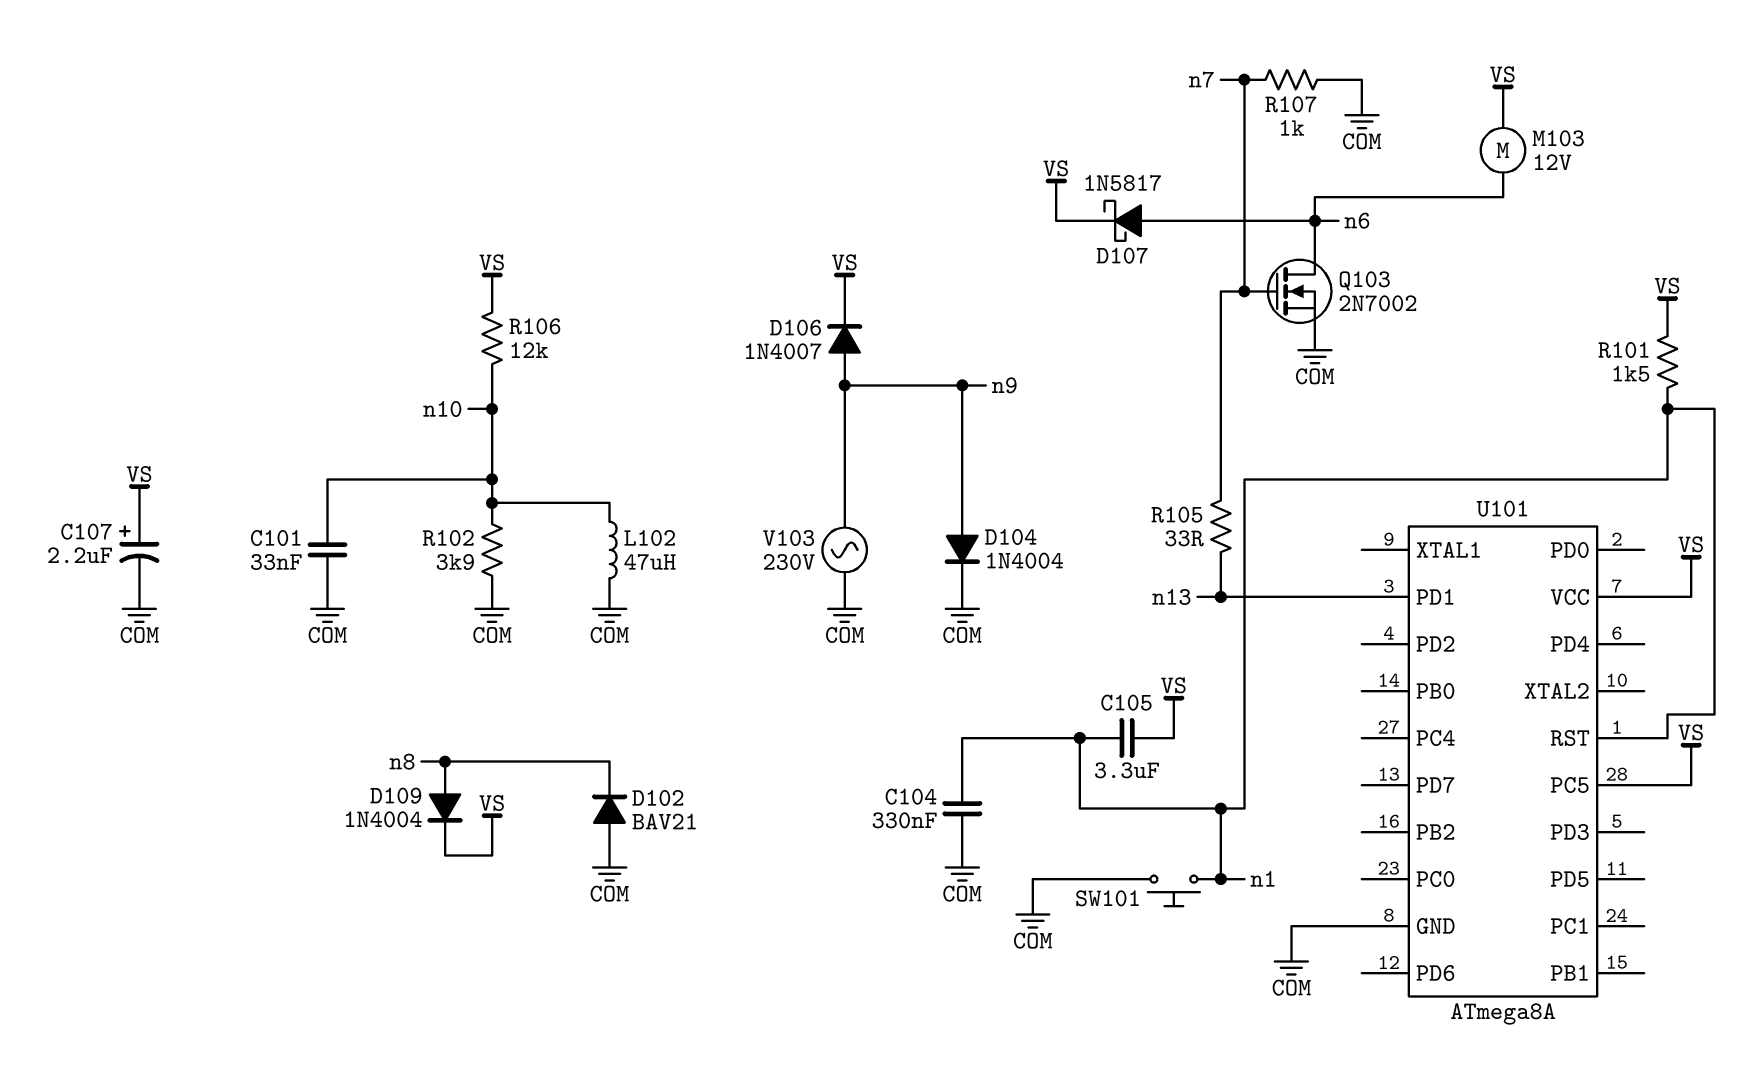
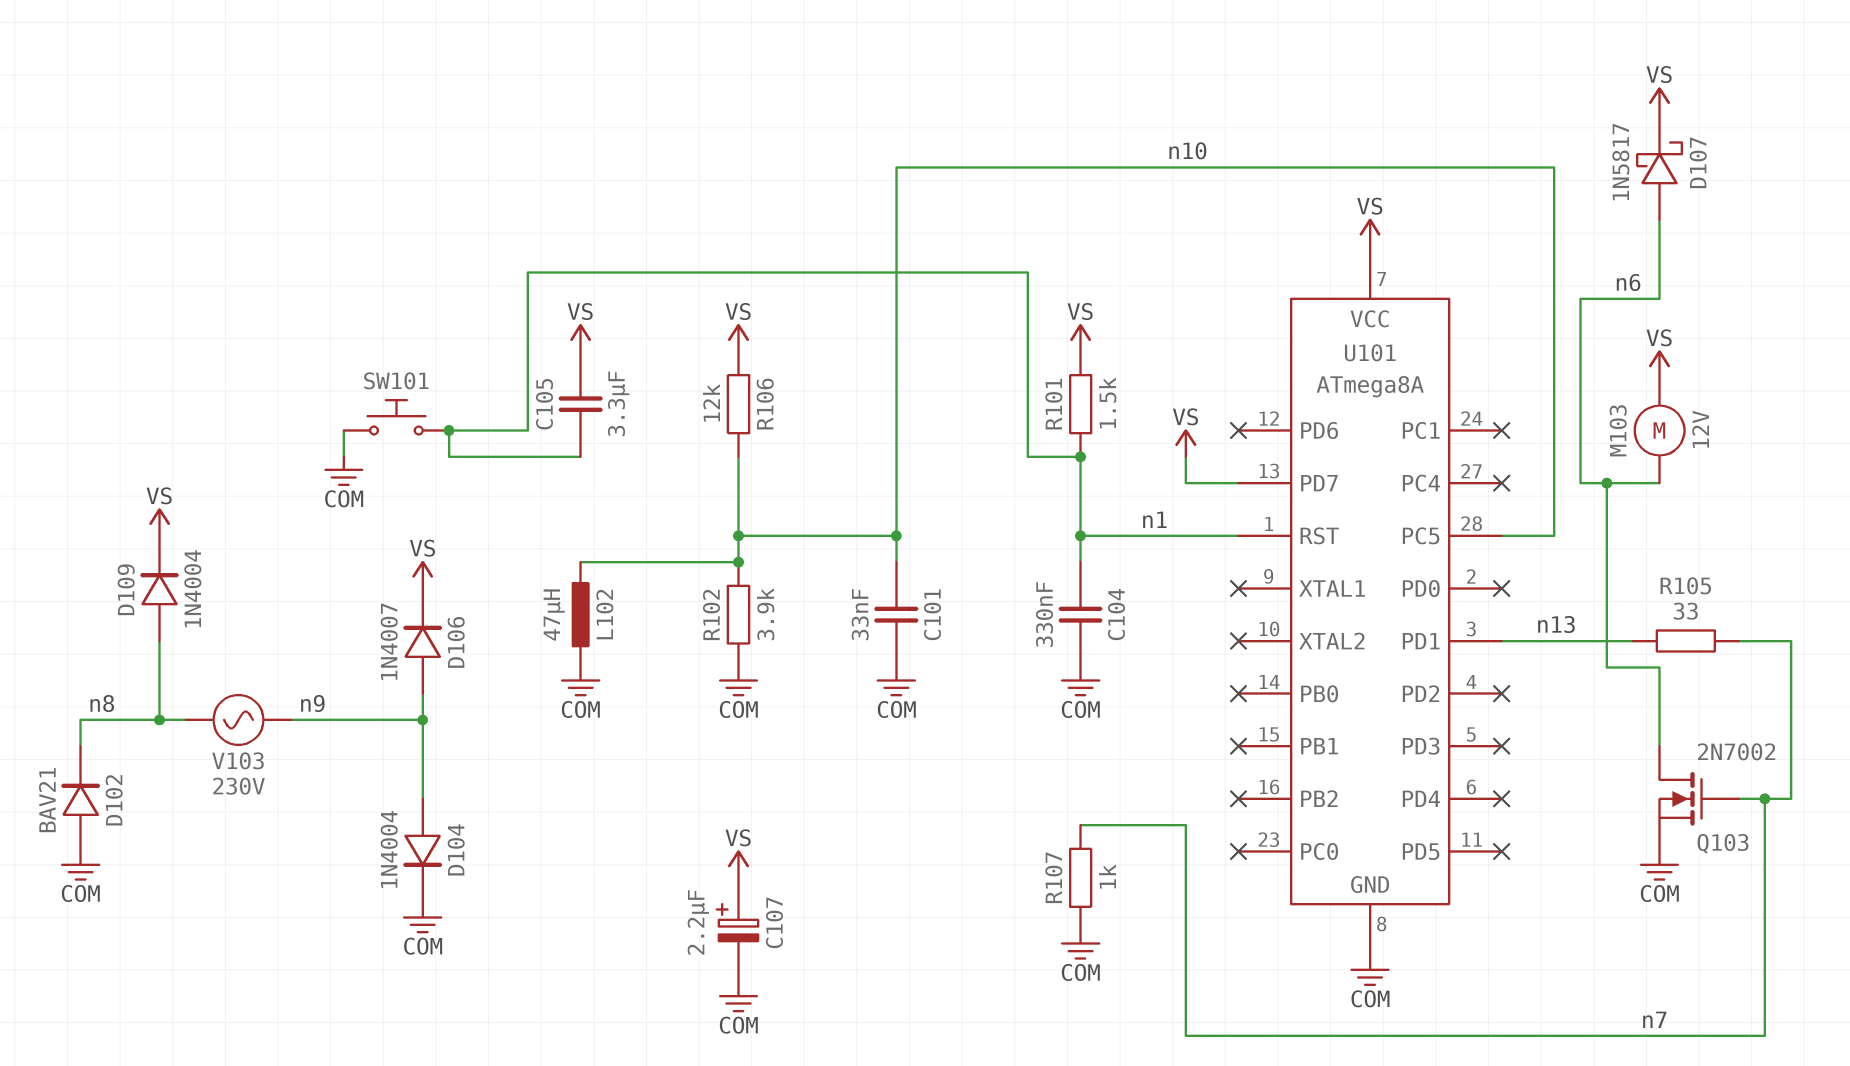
U101 pin PC5: VS -> n10
U101 pin PD7: none -> VS
V103: AC 230V (COM, n9) -> AC 230V (n8, n9)

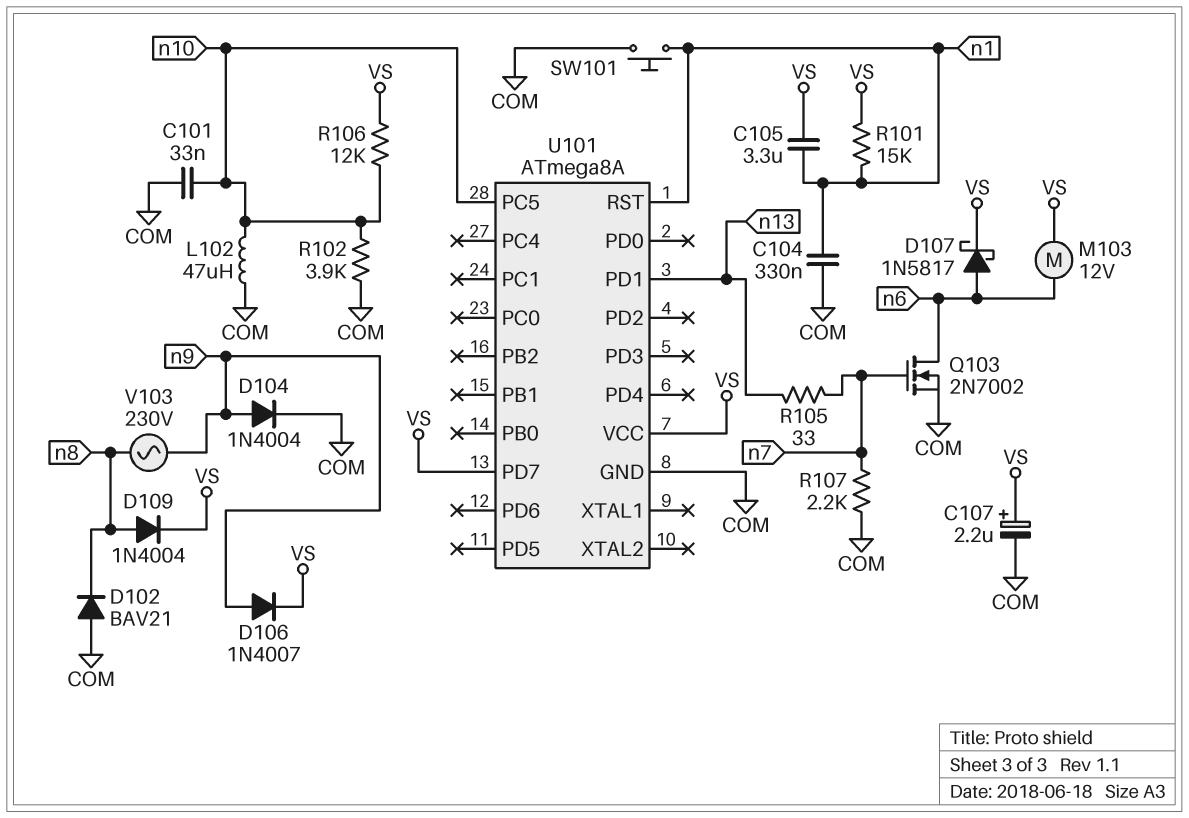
R101: 1.5k (VS, n1) -> 15k (VS, n1)
R107: 1k (COM, n7) -> 2.2k (COM, n7)

